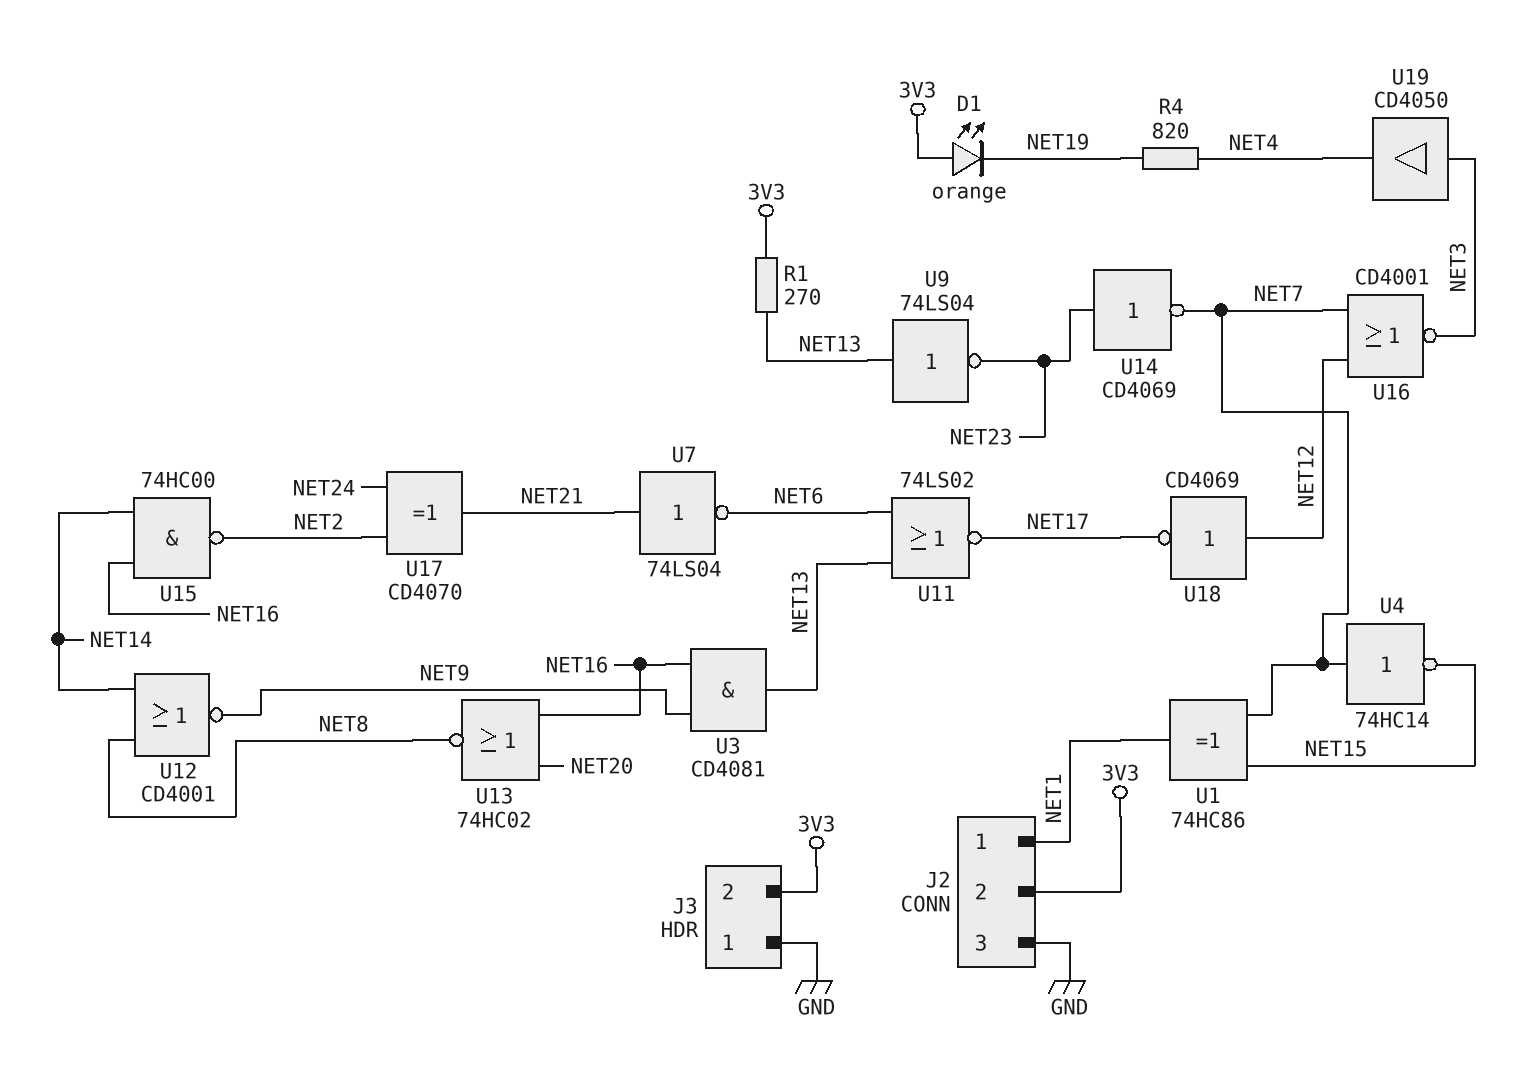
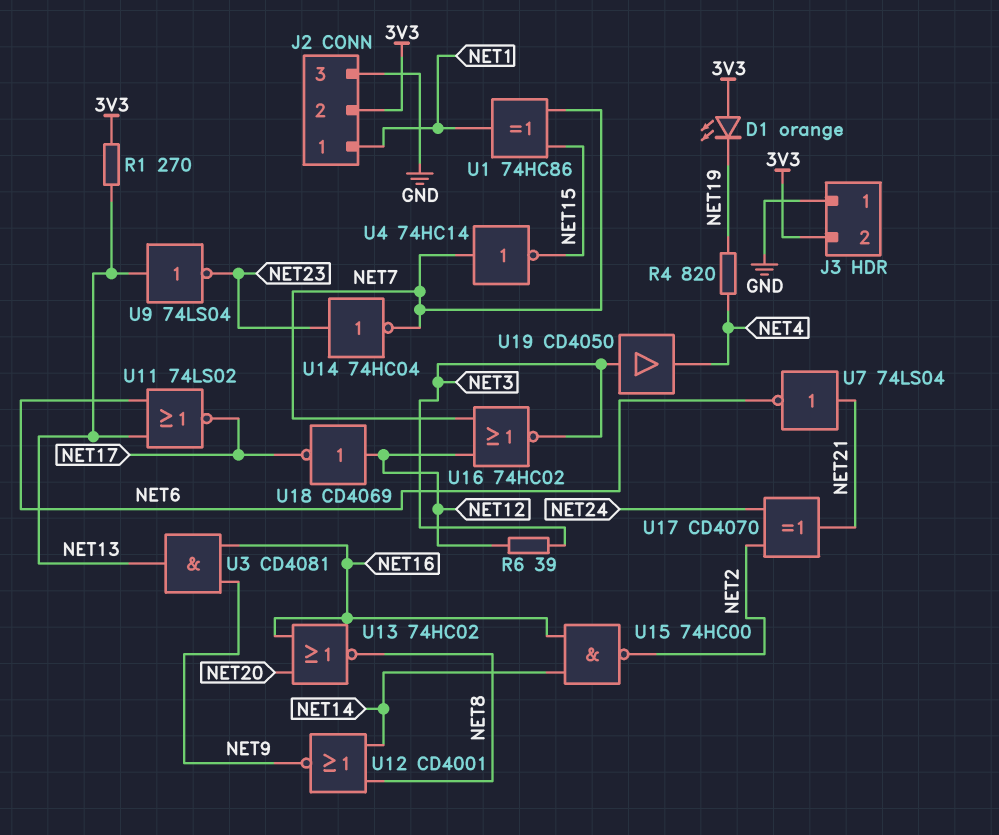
R6: none -> 39 (NET3, NET12)
U14: NOT CD4069 (in NET23, out NET7) -> NOT 74HC04 (in NET23, out NET7)
U16: NOR CD4001 (in NET7, in NET12, out NET3) -> NOR 74HC02 (in NET7, in NET12, out NET3)

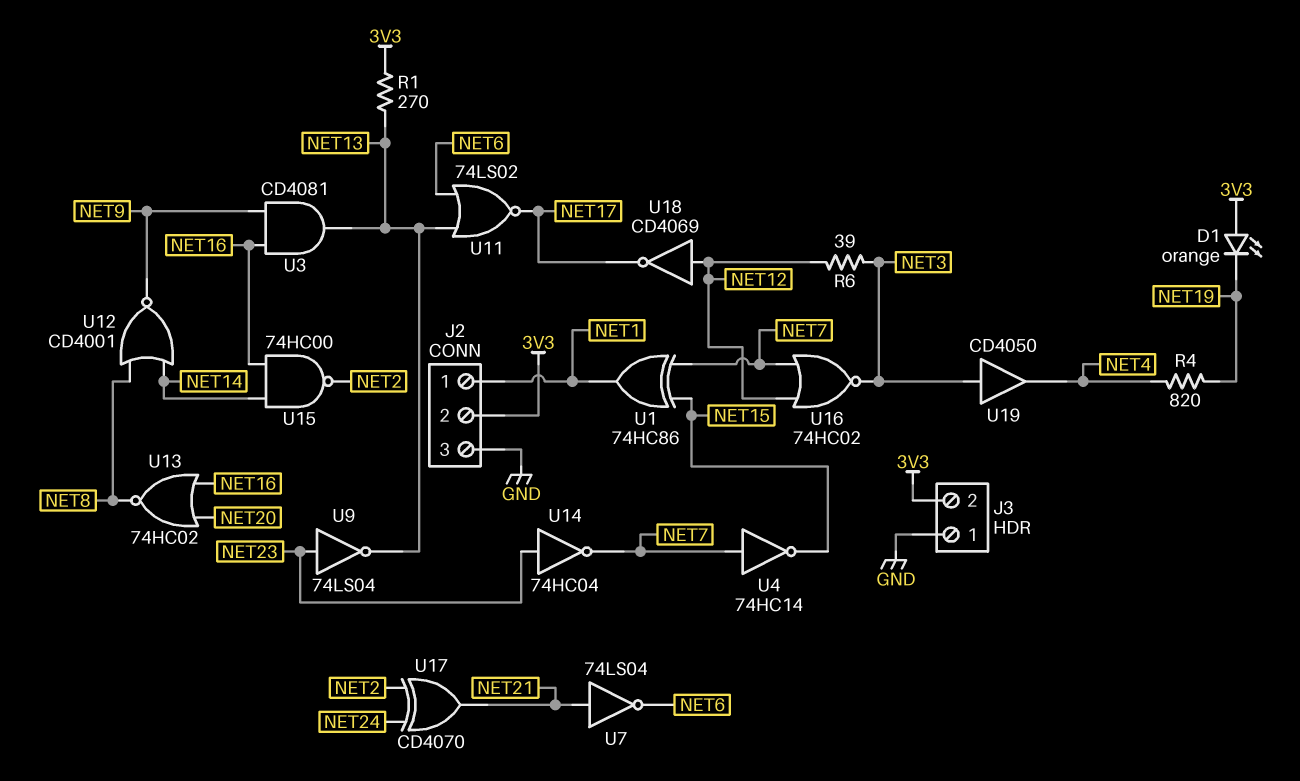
U9: NOT 74LS04 (in NET13, out NET23) -> NOT 74LS04 (in NET23, out NET13)

